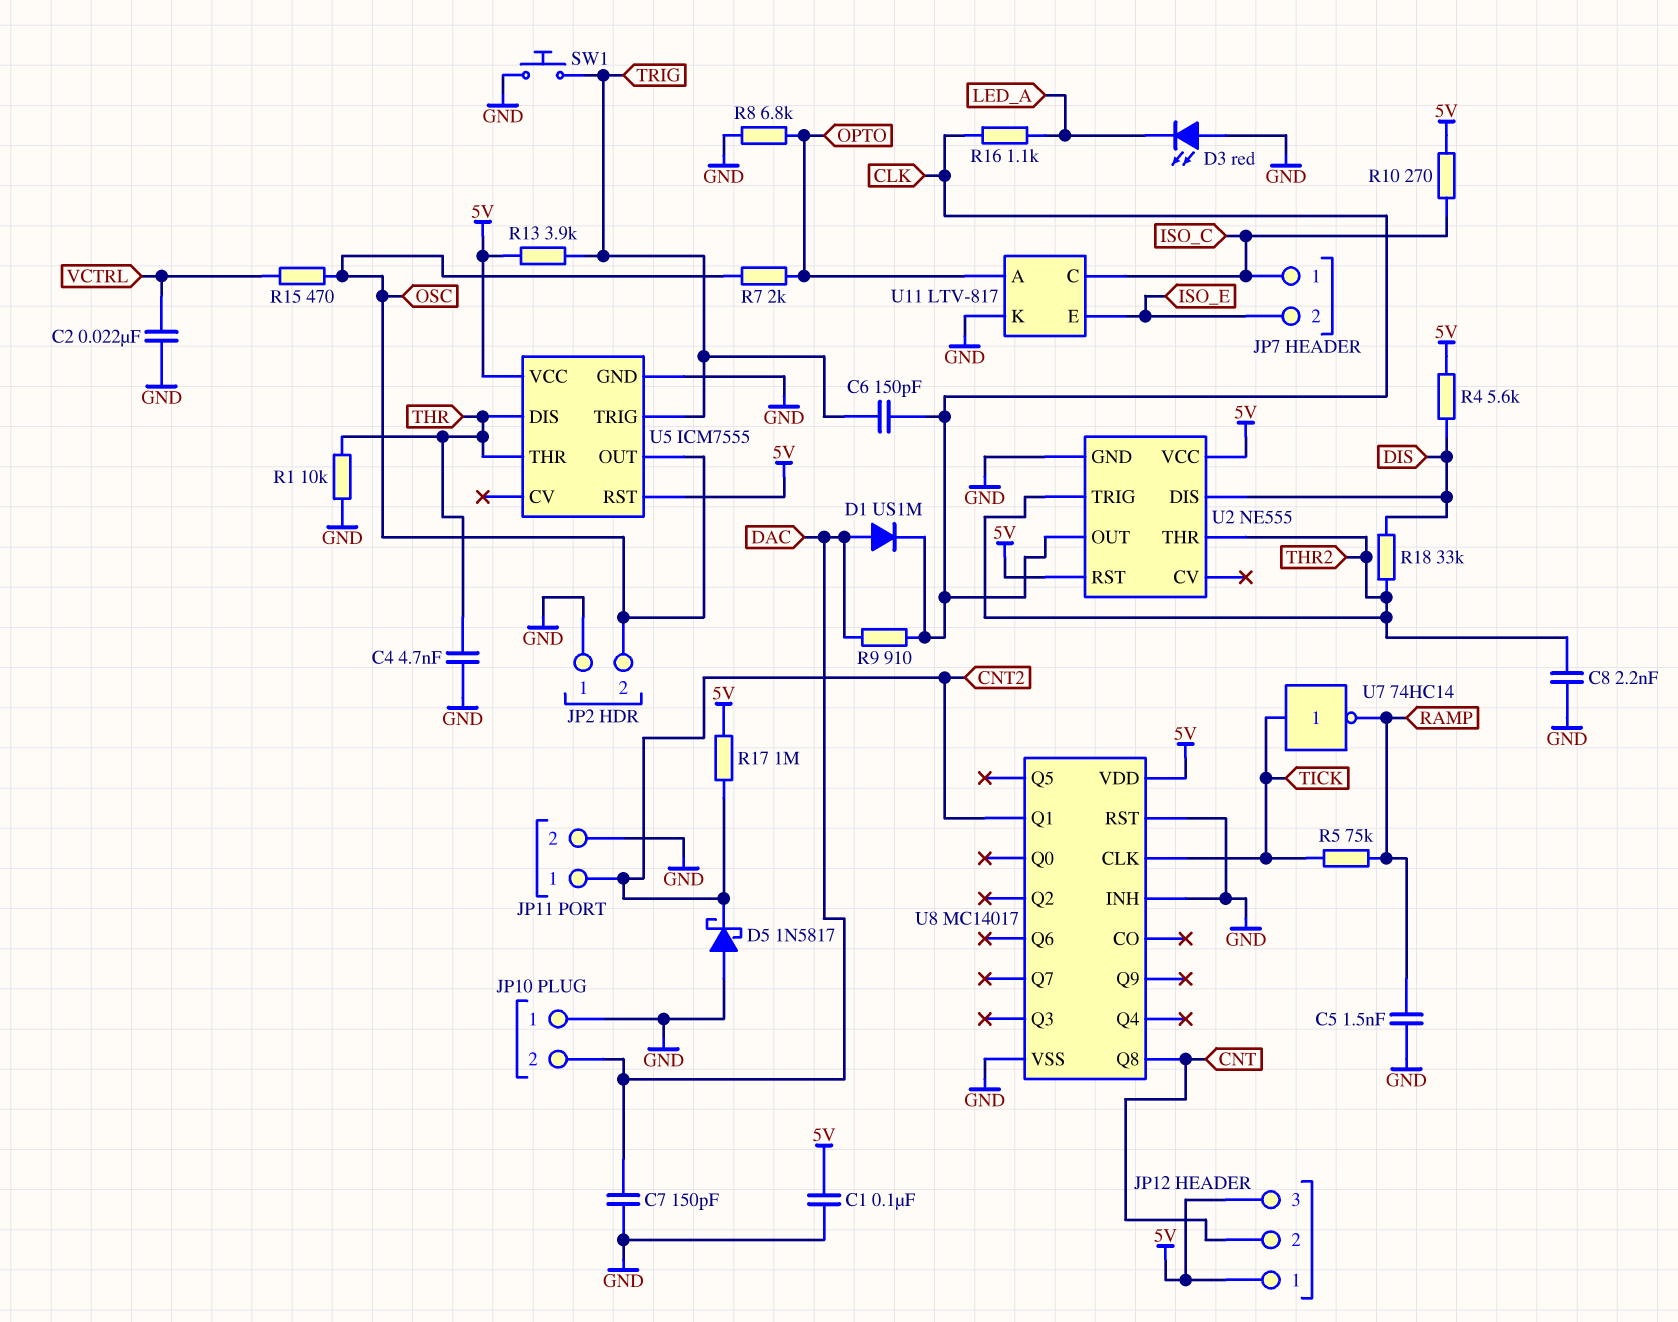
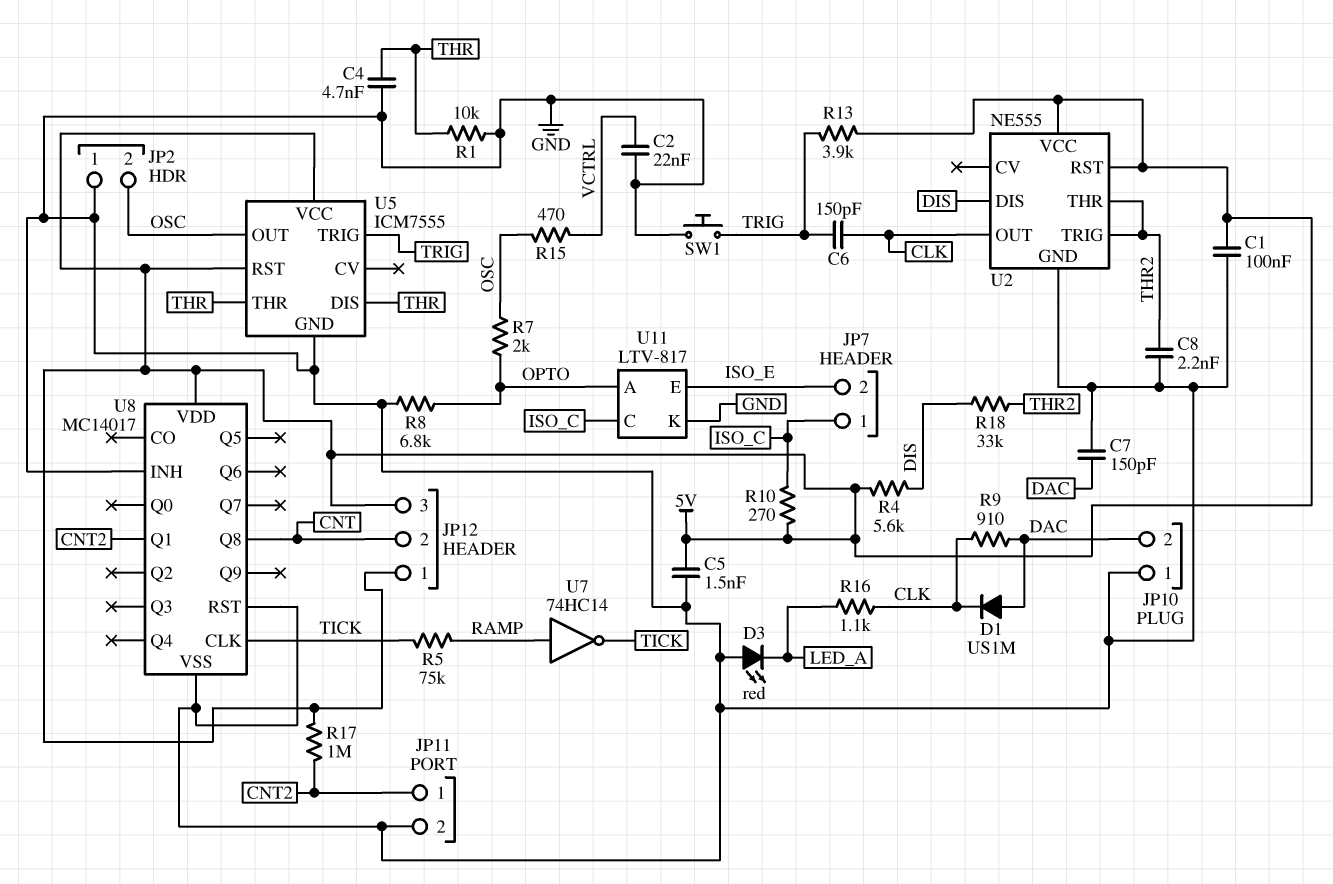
C5: 1.5nF (GND, RAMP) -> 1.5nF (5V, GND)
D5: schottky 1N5817 (A GND, K CNT2) -> none
U7: NOT 74HC14 (in TICK, out RAMP) -> NOT 74HC14 (in RAMP, out TICK)

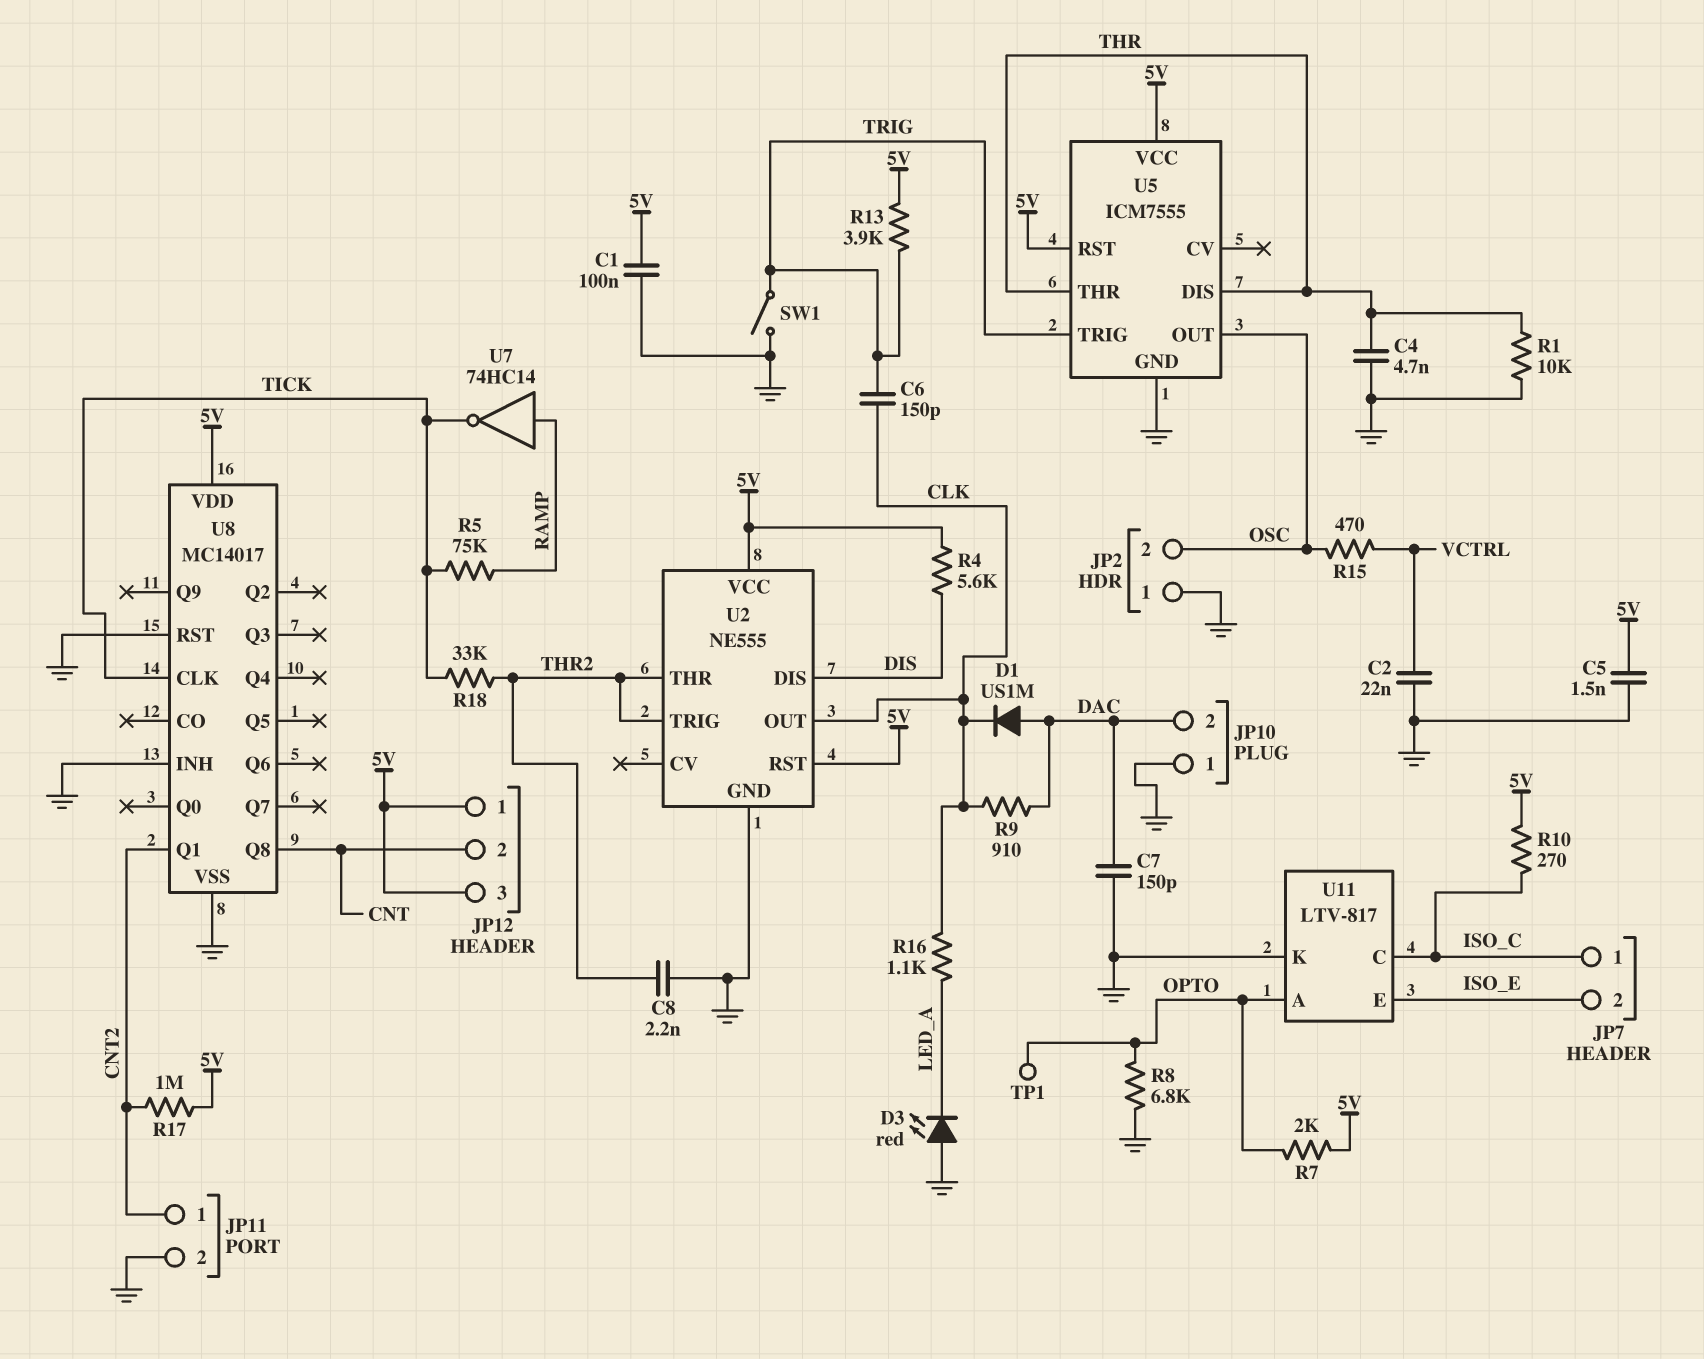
R7: 2k (OPTO, OSC) -> 2k (5V, OPTO)
R18: 33k (DIS, THR2) -> 33k (THR2, TICK)
SW1: button (GND, TRIG) -> switch (GND, TRIG)
TP1: none -> test point (OPTO)

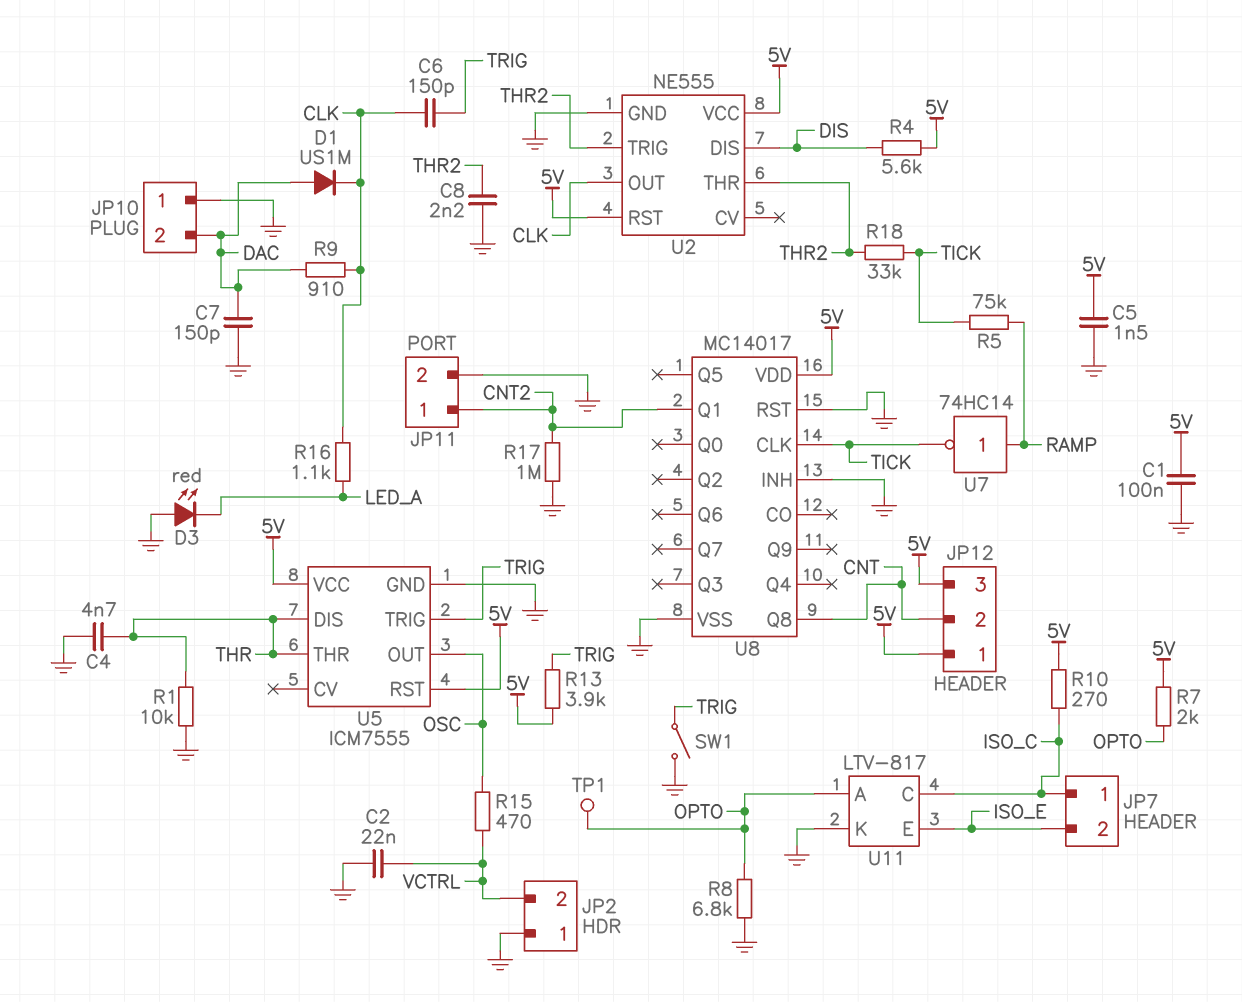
JP2 pin 2: OSC -> VCTRL
R17: 1M (5V, CNT2) -> 1M (CNT2, GND)

